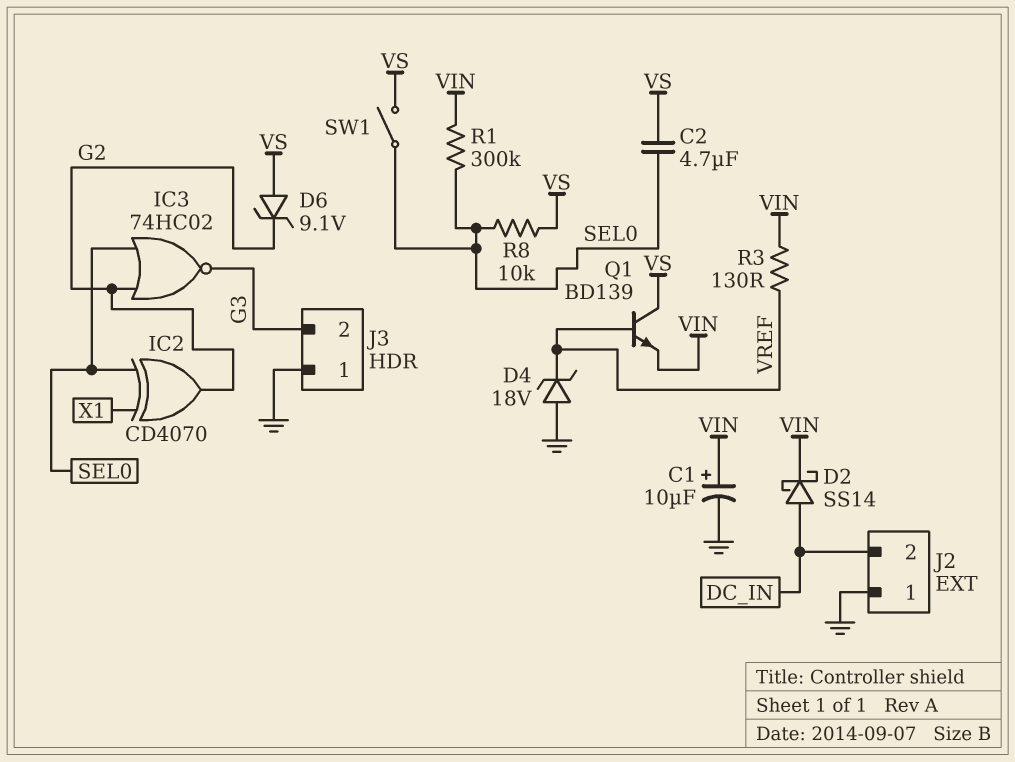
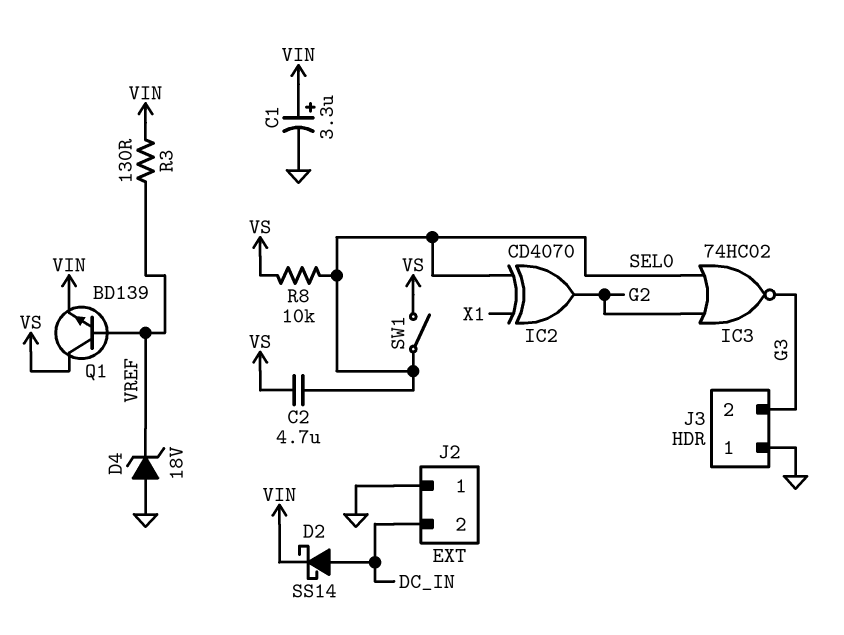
C1: 10uF (plus VIN, minus GND) -> 3.3uF (plus VIN, minus GND)
D6: zener 9.1V (A VS, K G2) -> none
R1: 300k (SEL0, VIN) -> none

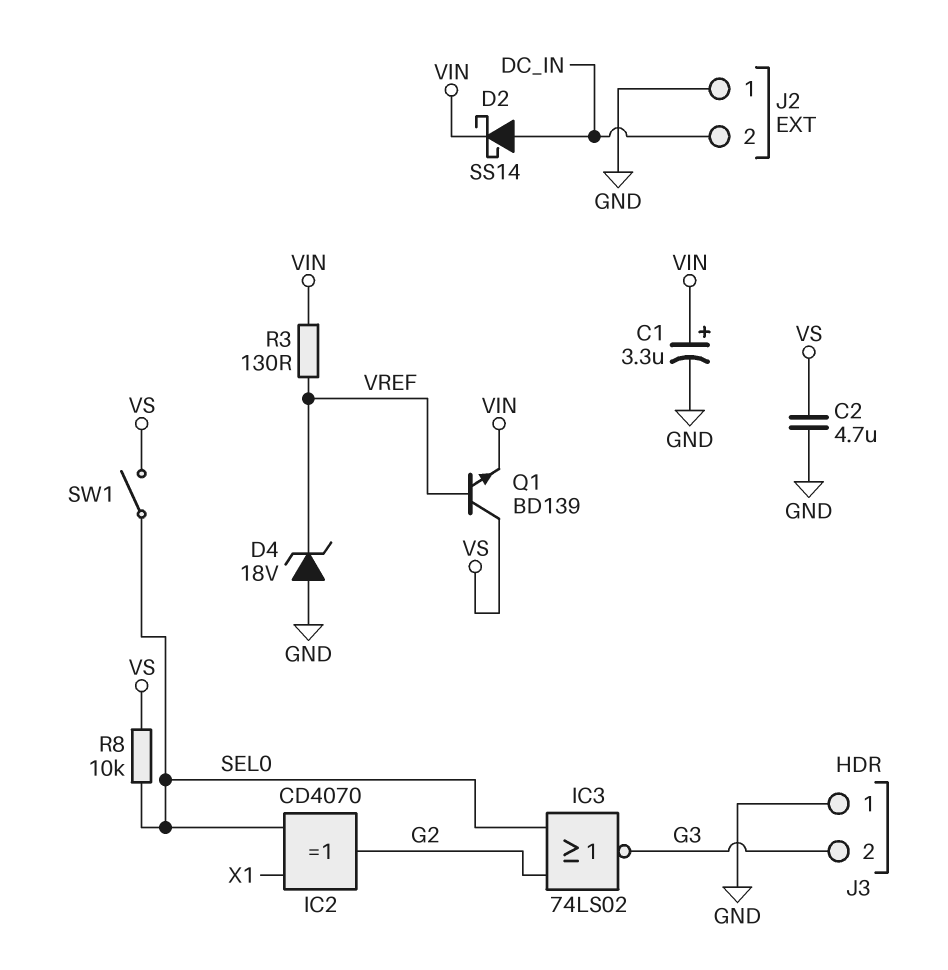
C2: 4.7uF (SEL0, VS) -> 4.7uF (GND, VS)
IC3: NOR 74HC02 (in G2, in SEL0, out G3) -> NOR 74LS02 (in G2, in SEL0, out G3)

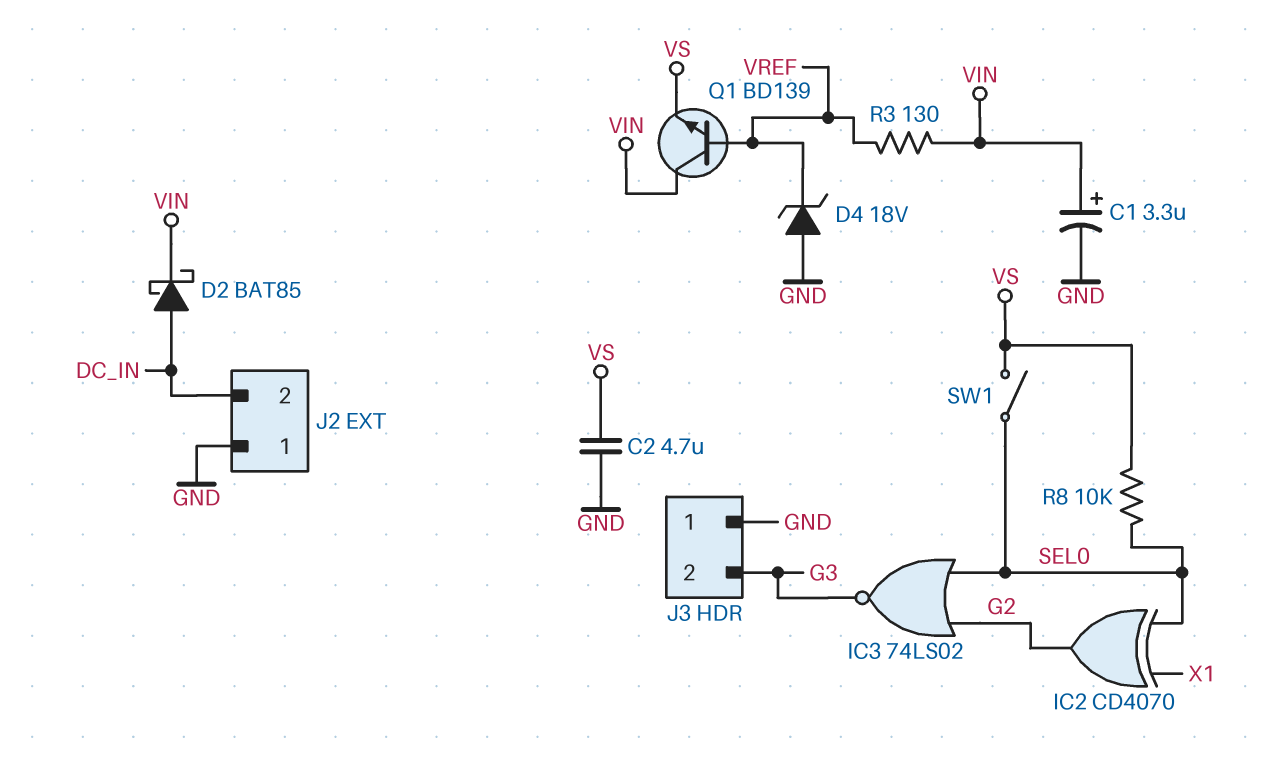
D2: schottky SS14 (A DC_IN, K VIN) -> schottky BAT85 (A DC_IN, K VIN)
Q1: NPN BD139 (B VREF, C VS, E VIN) -> NPN BD139 (B VREF, C VIN, E VS)

